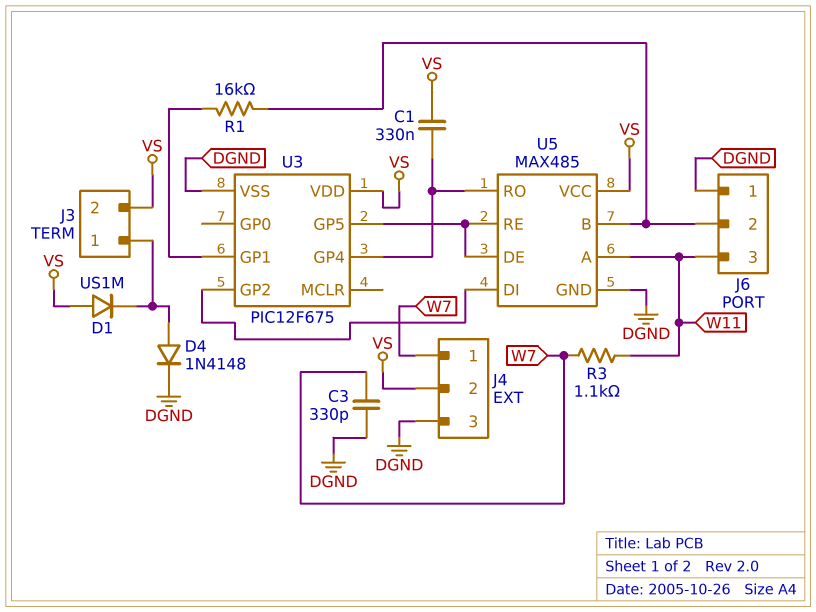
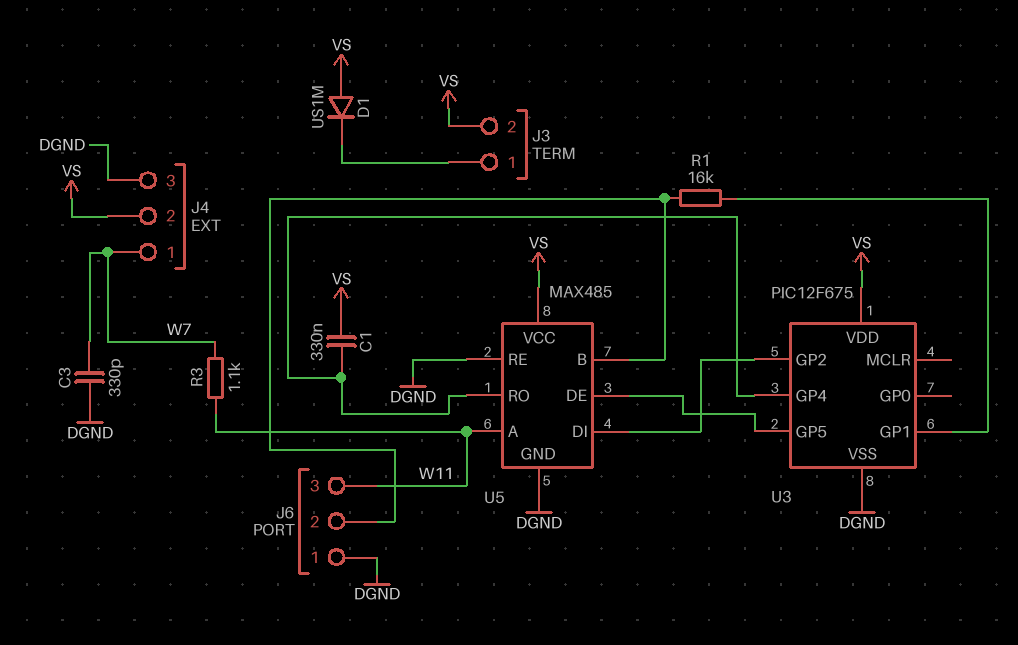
D4: diode 1N4148 (A J3/1, K DGND) -> none
U5 pin RE: U3/GP5 -> DGND

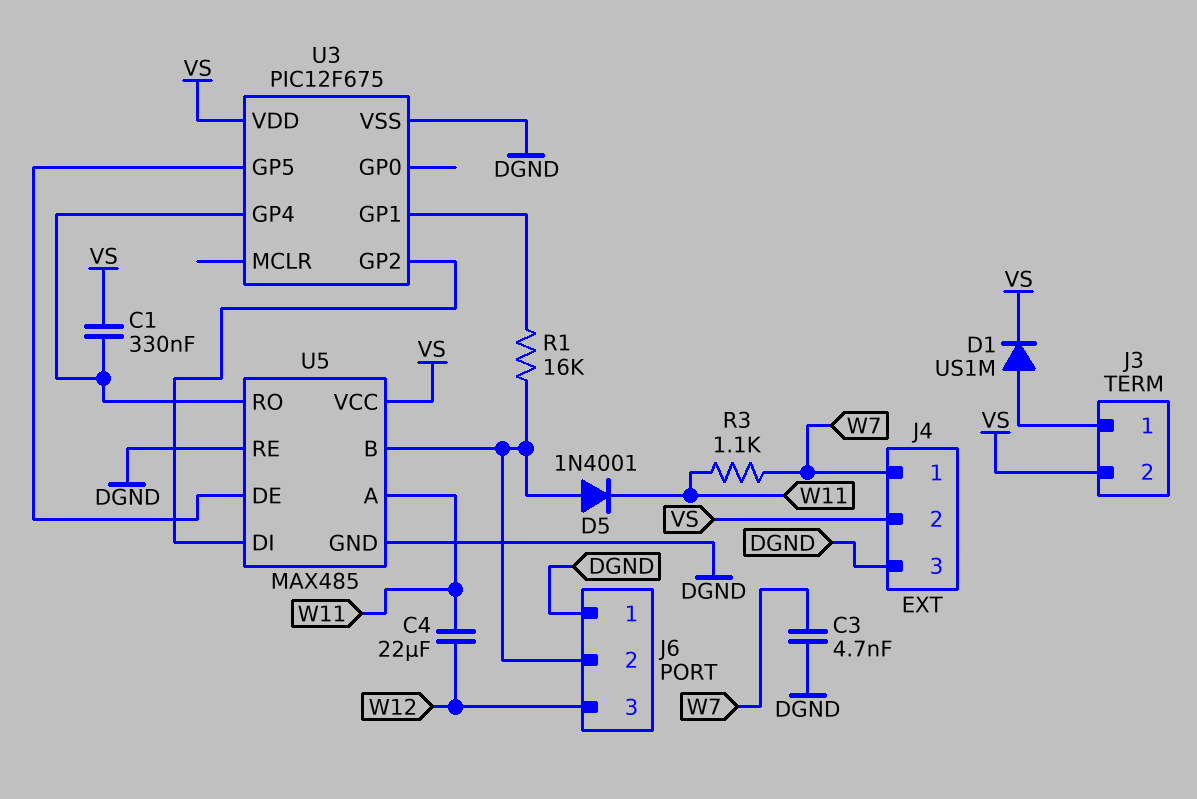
C3: 330pF (DGND, W7) -> 4.7nF (DGND, W7)
C4: none -> 22uF (W11, W12)
D1: diode US1M (A VS, K J3/1) -> diode US1M (A J3/1, K VS)
D5: none -> diode 1N4001 (A J6/2, K W11)
J6 pin 3: W11 -> W12

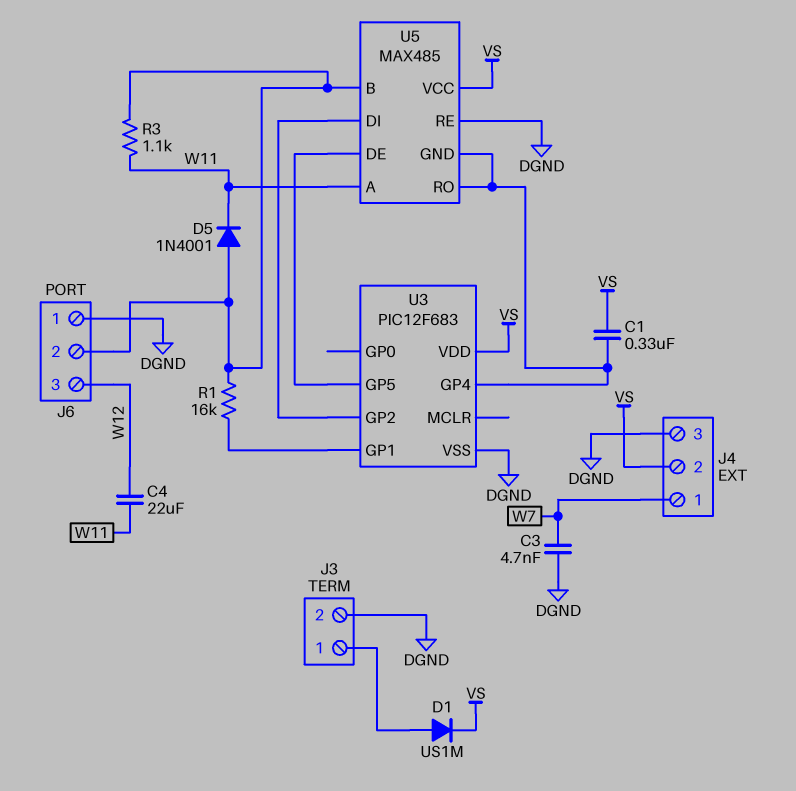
J3 pin 2: VS -> DGND
R3: 1.1k (W7, W11) -> 1.1k (J6/2, W11)
U3: PIC12F675 -> PIC12F683
U5 pin GND: DGND -> U3/GP4

